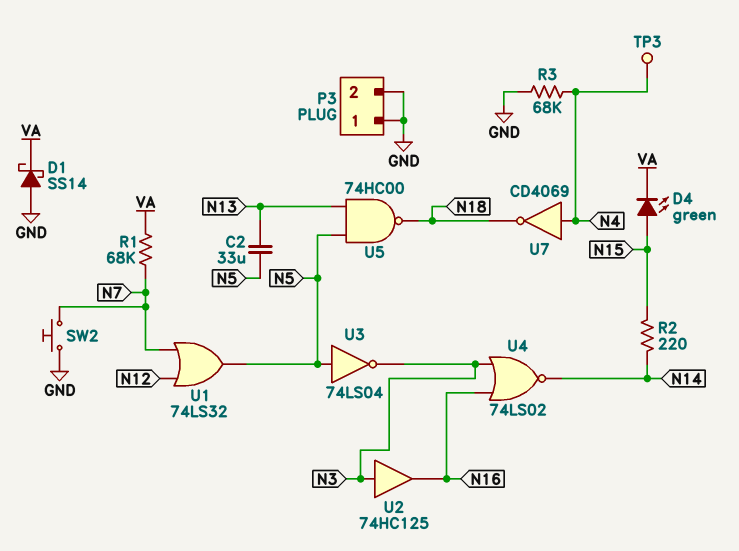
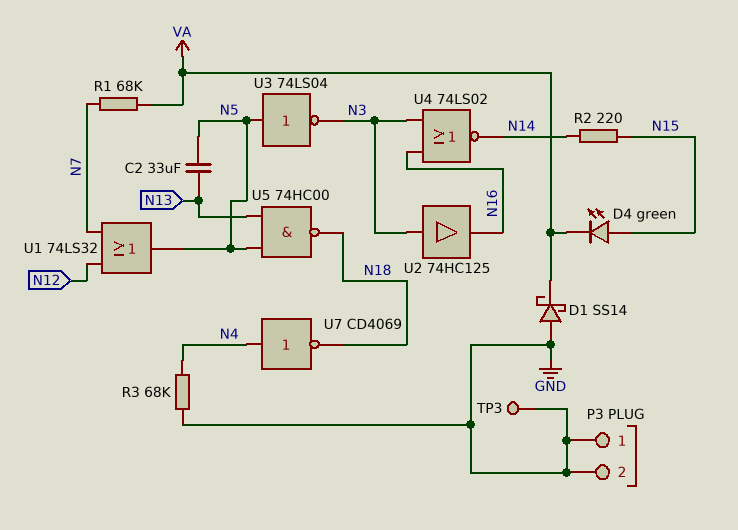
SW2: button (GND, N7) -> none
TP3: test point (N4) -> test point (GND)

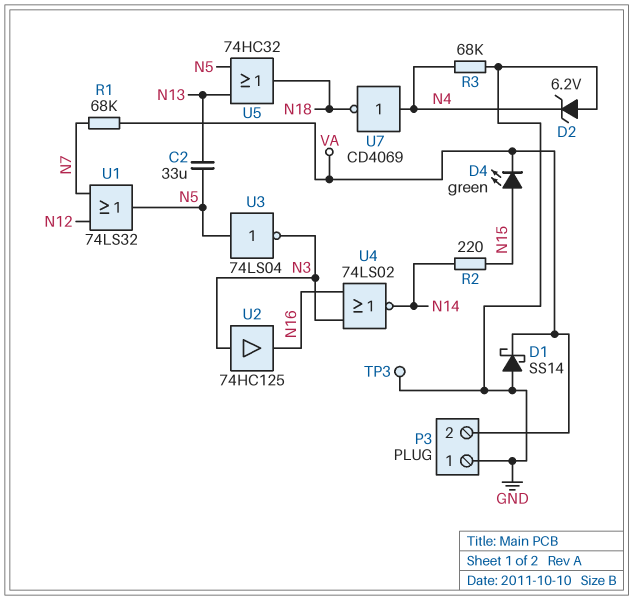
D2: none -> zener 6.2V (A GND, K N4)
P3 pin 2: GND -> VA
U5: NAND 74HC00 (in N5, in N13, out N18) -> OR 74HC32 (in N5, in N13, out N18)

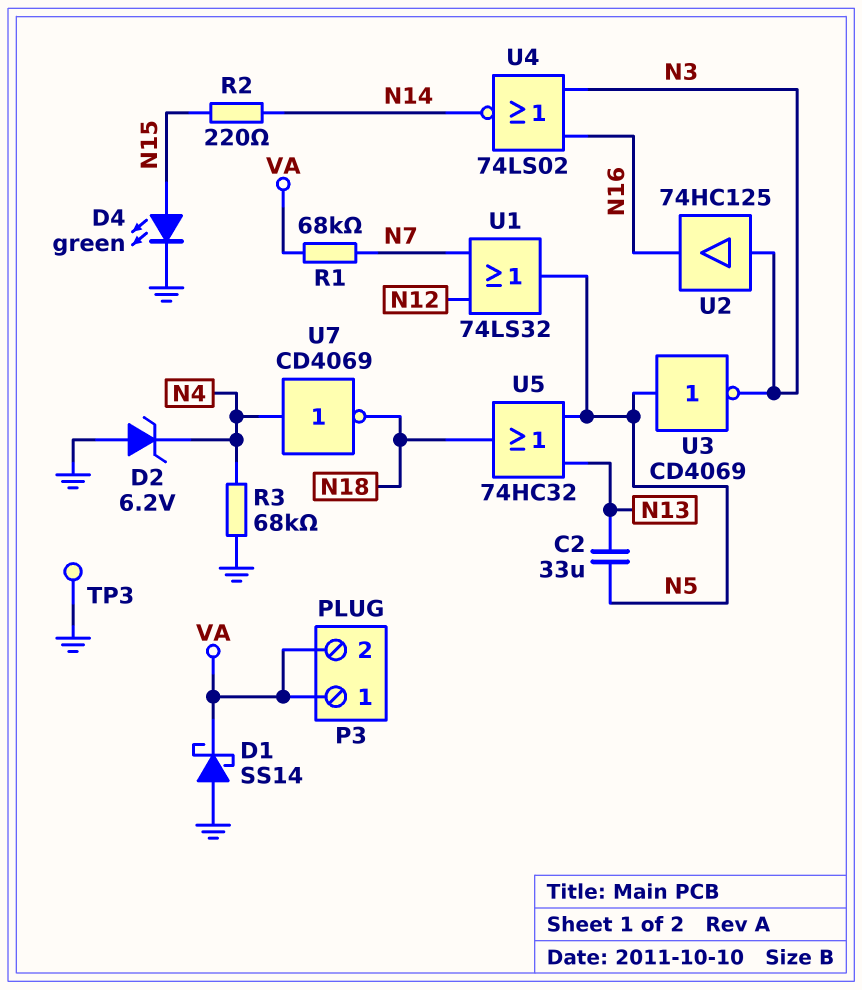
D4: LED green (A N15, K VA) -> LED green (A N15, K GND)
P3 pin 1: GND -> VA
U3: NOT 74LS04 (in N5, out N3) -> NOT CD4069 (in N5, out N3)

